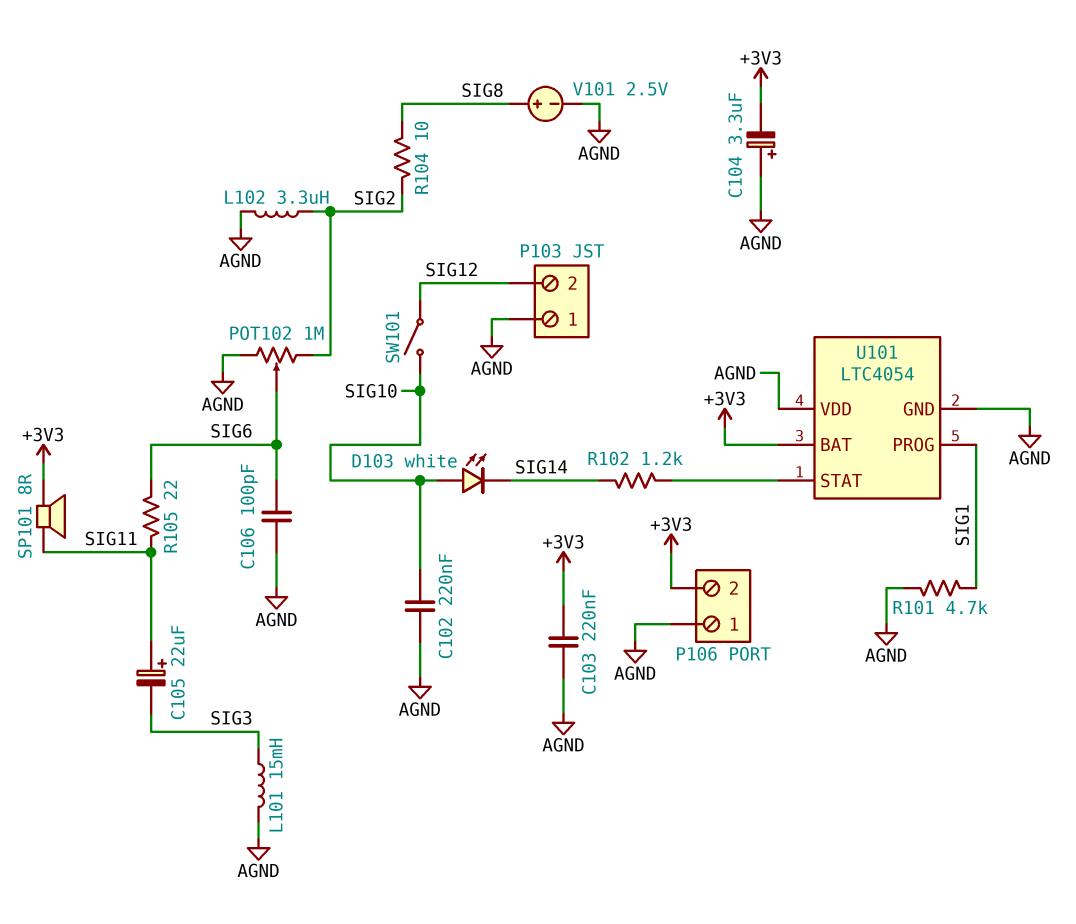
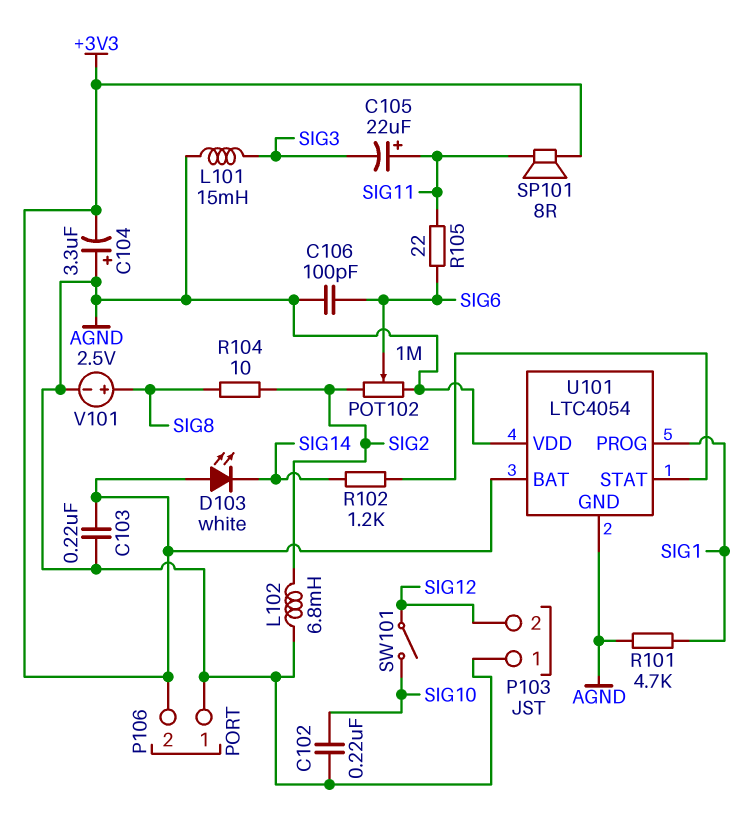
D103: LED white (A SIG10, K SIG14) -> LED white (A +3V3, K SIG14)
L102: 3.3uH (AGND, SIG2) -> 6.8mH (AGND, SIG2)

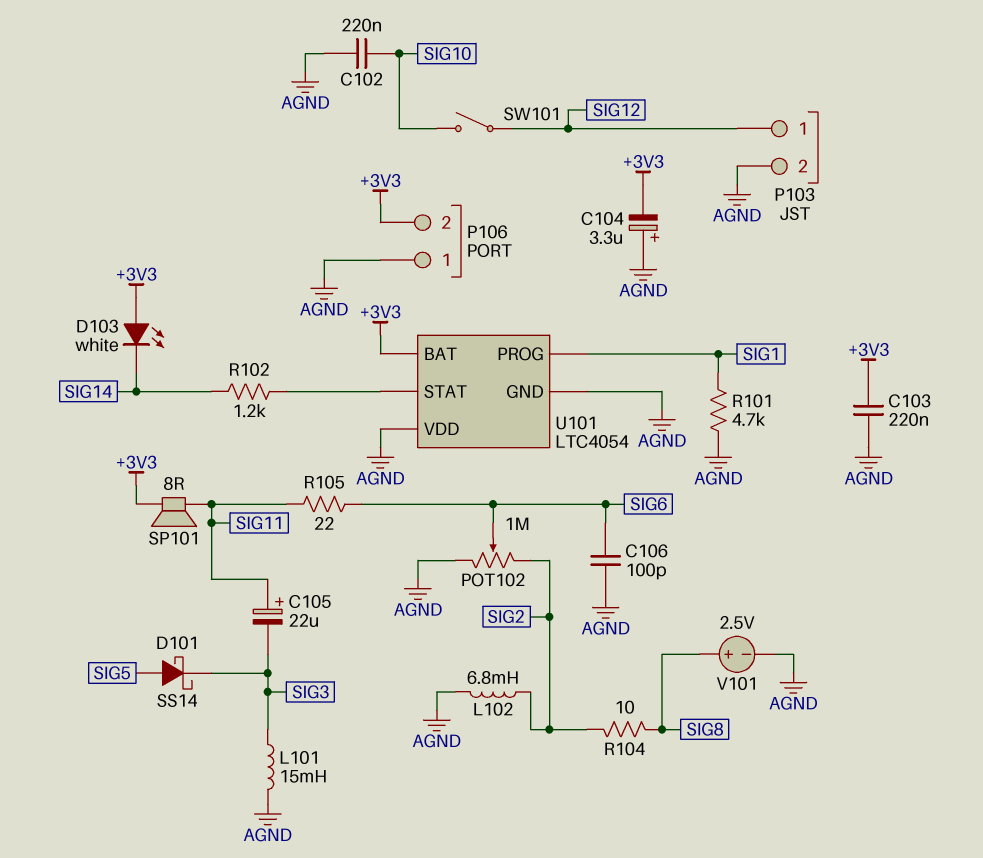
D101: none -> schottky SS14 (A SIG5, K SIG3)
P103 pin 1: AGND -> SIG12
P103 pin 2: SIG12 -> AGND

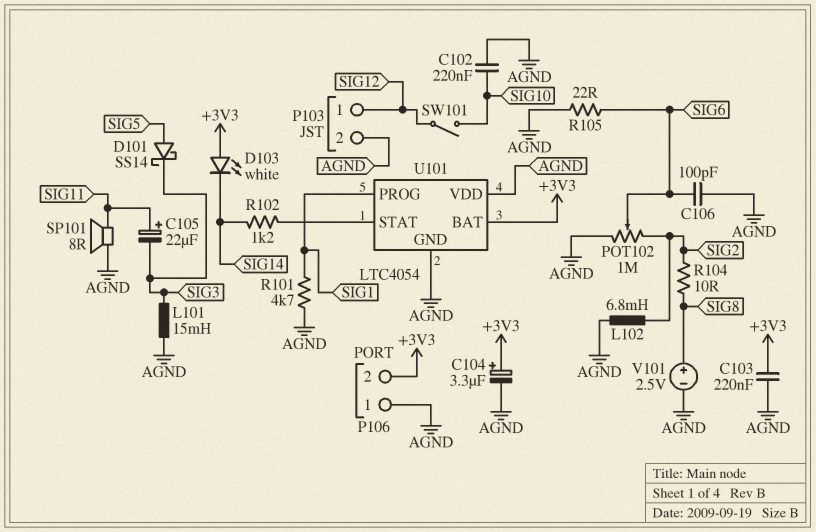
C104: 3.3uF (plus AGND, minus +3V3) -> 3.3uF (plus +3V3, minus AGND)
R105: 22 (SIG6, SIG11) -> 22 (AGND, SIG6)
SP101: speaker 8R (+3V3, SIG11) -> speaker 8R (AGND, SIG11)

